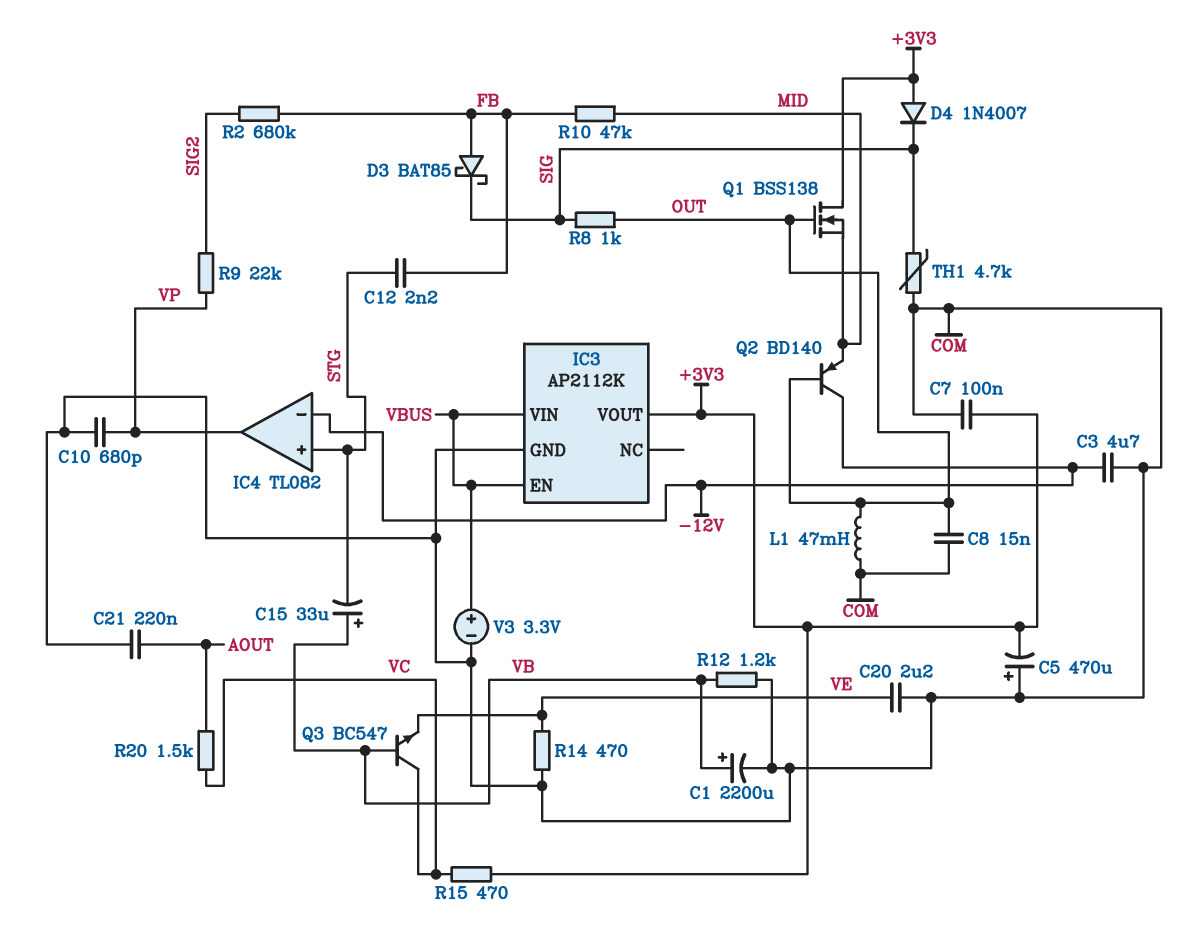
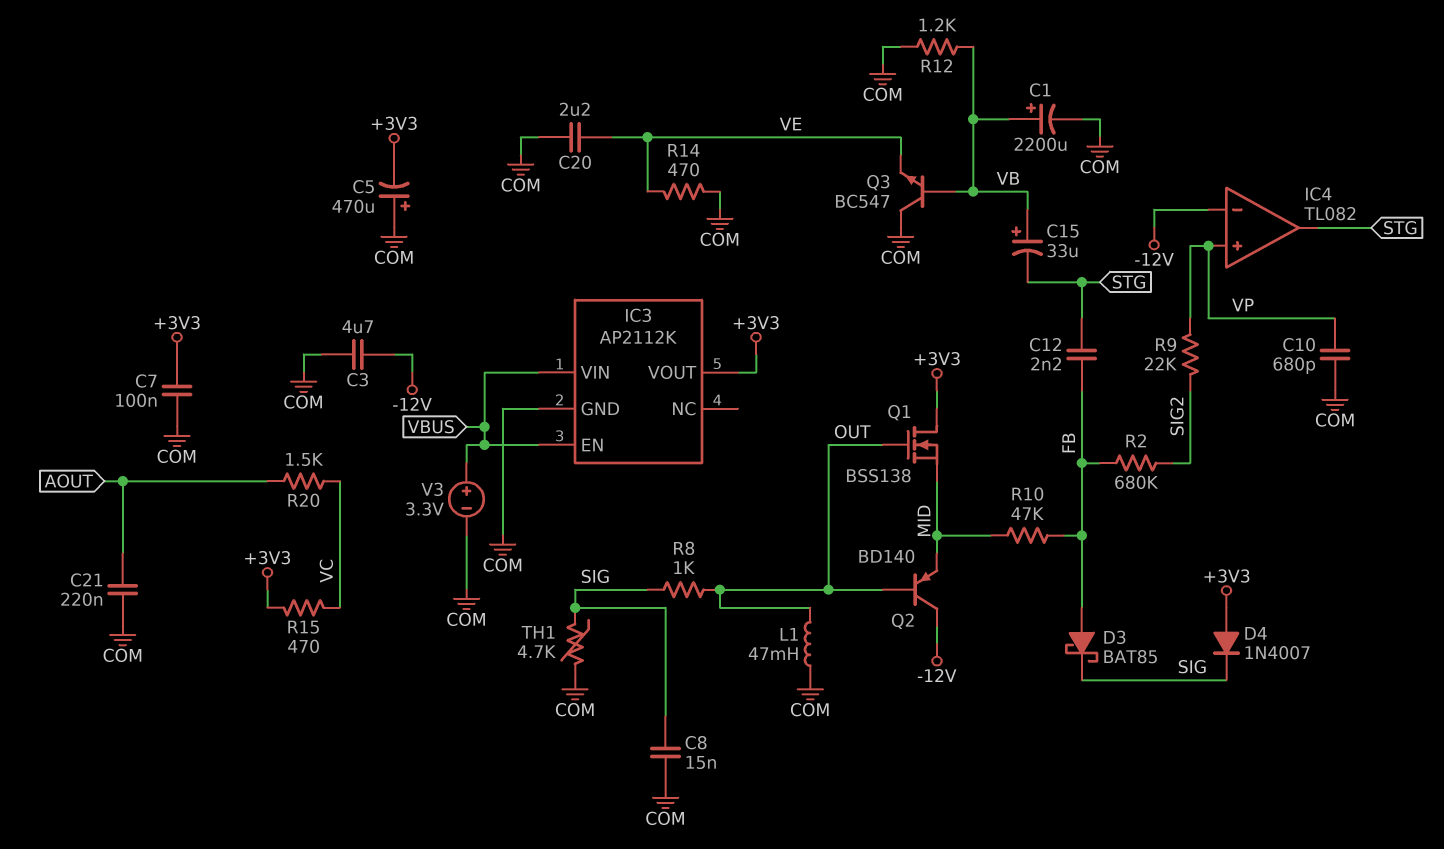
C8: 15nF (COM, OUT) -> 15nF (COM, SIG)
IC4 pin in+: STG -> VP
IC4 pin out: VP -> STG
Q3: NPN BC547 (B VB, C VC, E VE) -> NPN BC547 (B VB, C COM, E VE)

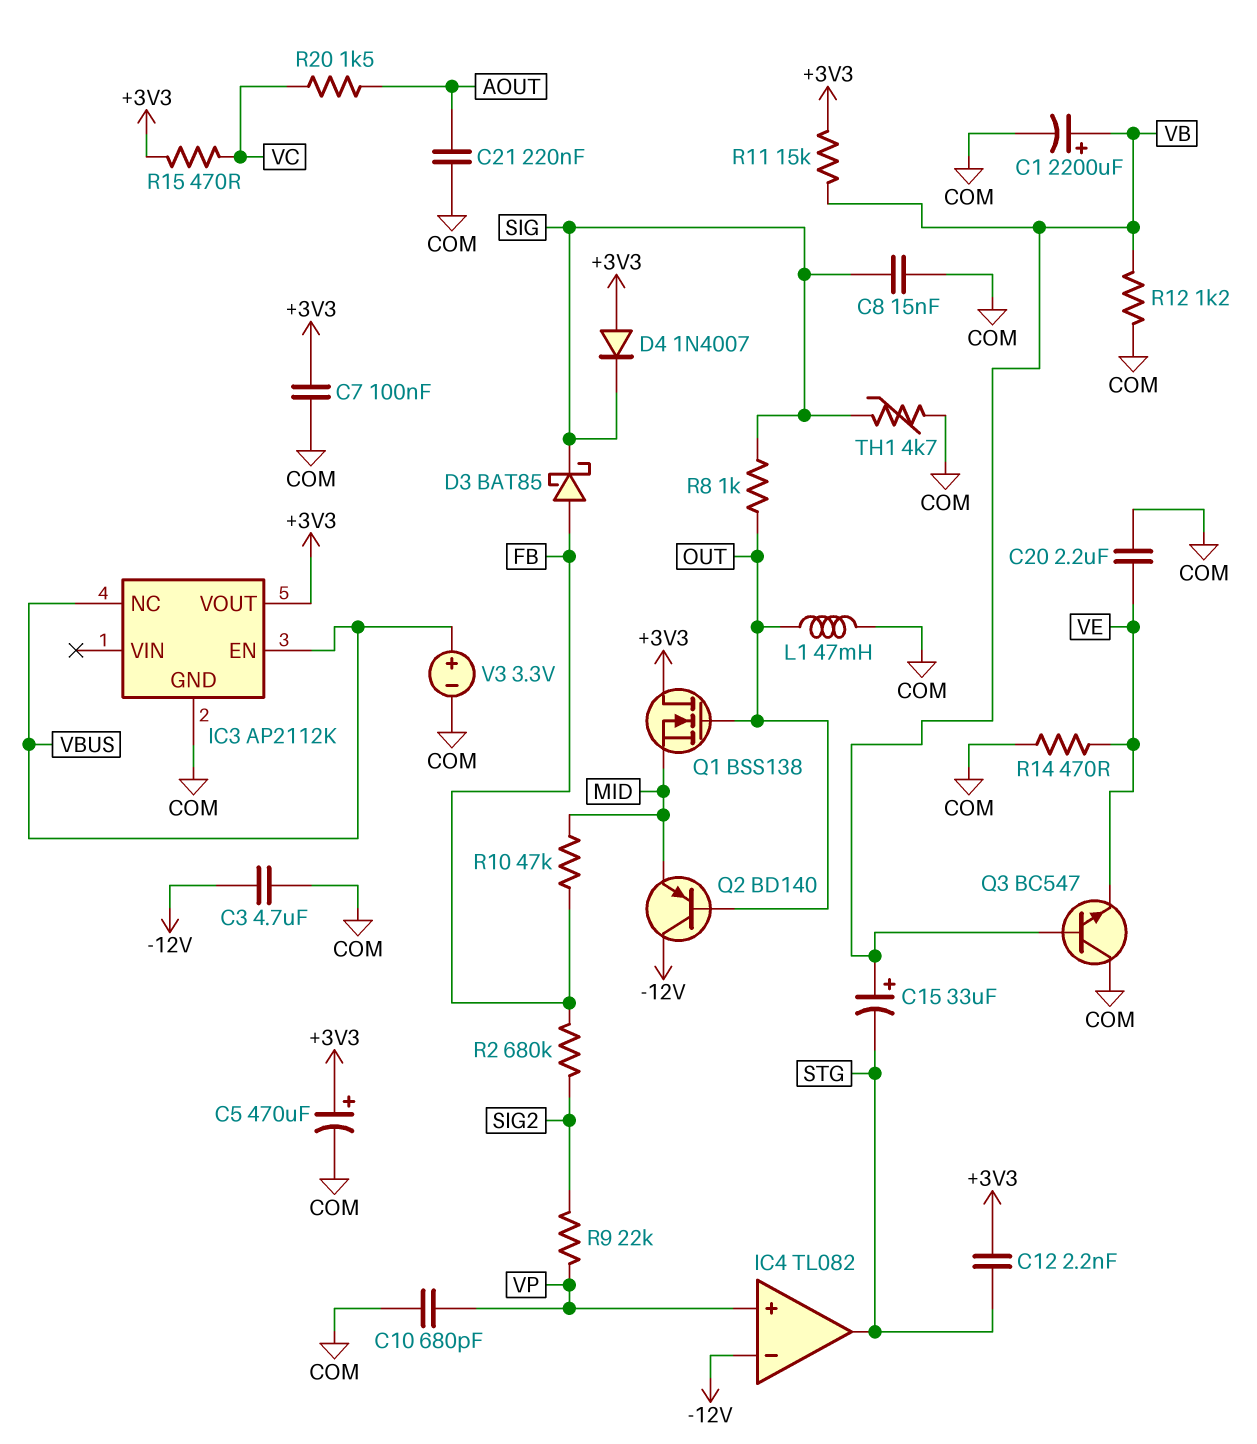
C5: 470uF (plus COM, minus +3V3) -> 470uF (plus +3V3, minus COM)
C12: 2.2nF (FB, STG) -> 2.2nF (+3V3, STG)
IC3 pin NC: none -> VBUS
IC3 pin VIN: VBUS -> none
R11: none -> 15k (+3V3, VB)

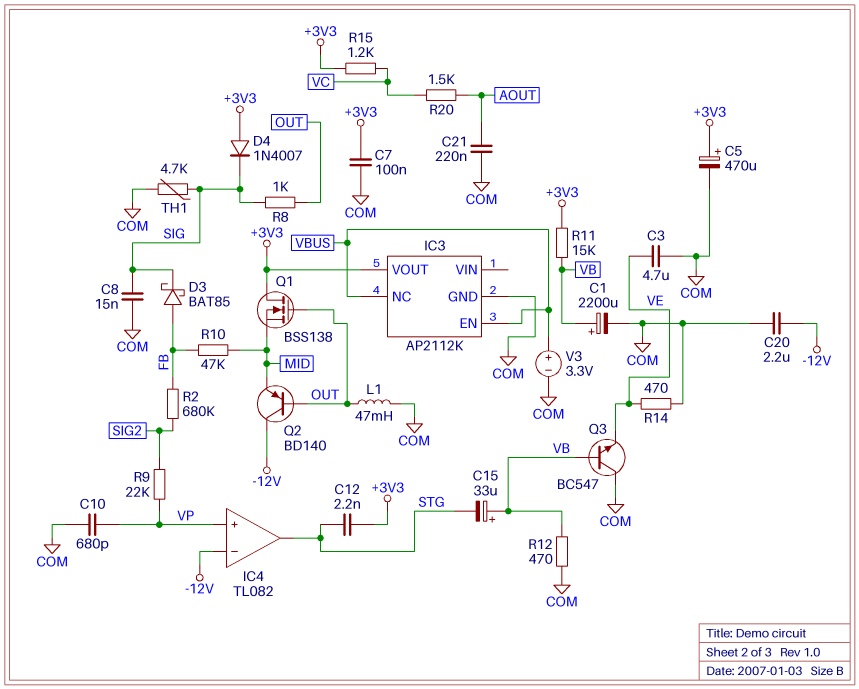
C3: 4.7uF (-12V, COM) -> 4.7uF (COM, VE)
C20: 2.2uF (COM, VE) -> 2.2uF (-12V, COM)
R12: 1.2k (COM, VB) -> 470 (COM, VB)
R15: 470 (+3V3, VC) -> 1.2k (+3V3, VC)

